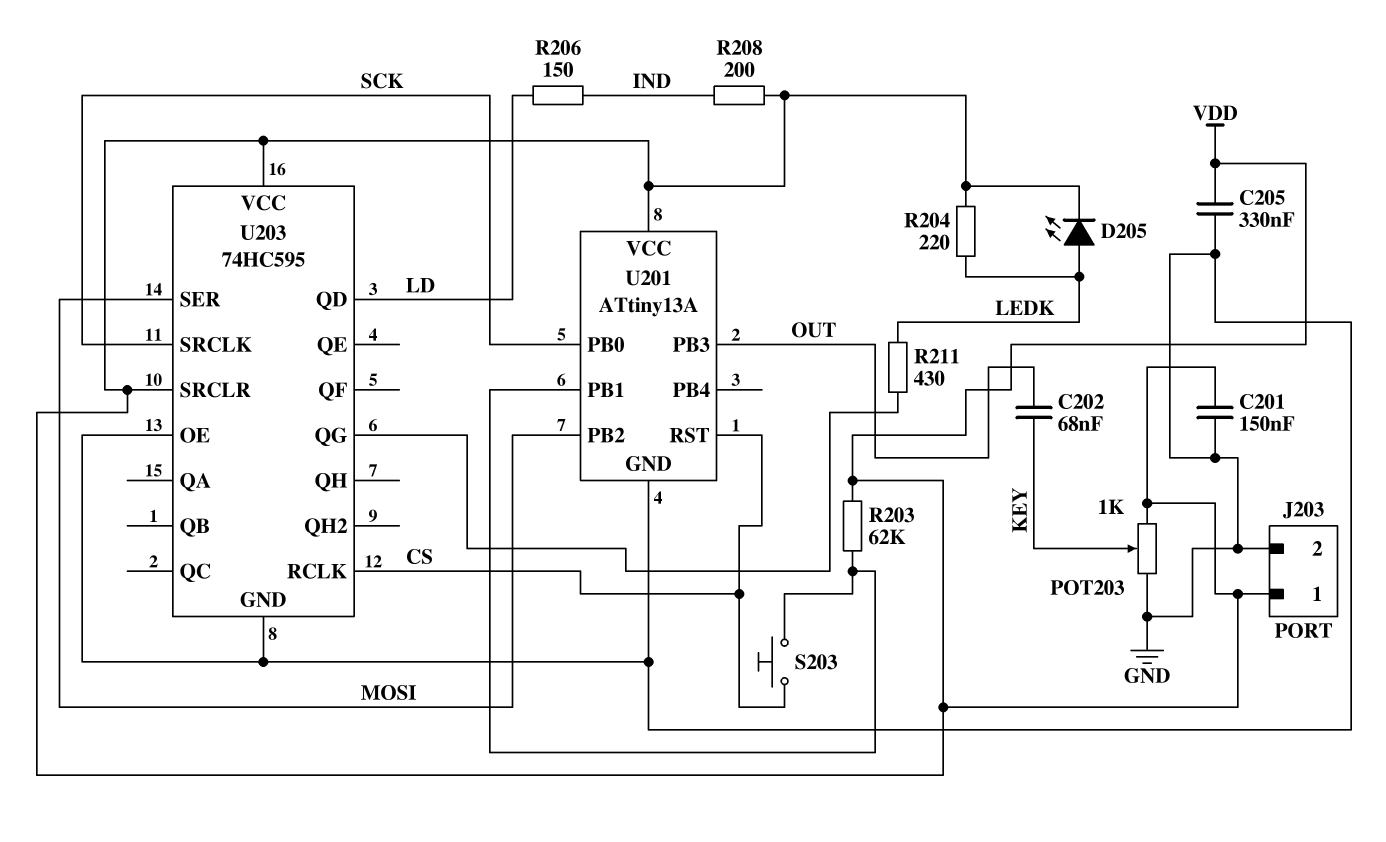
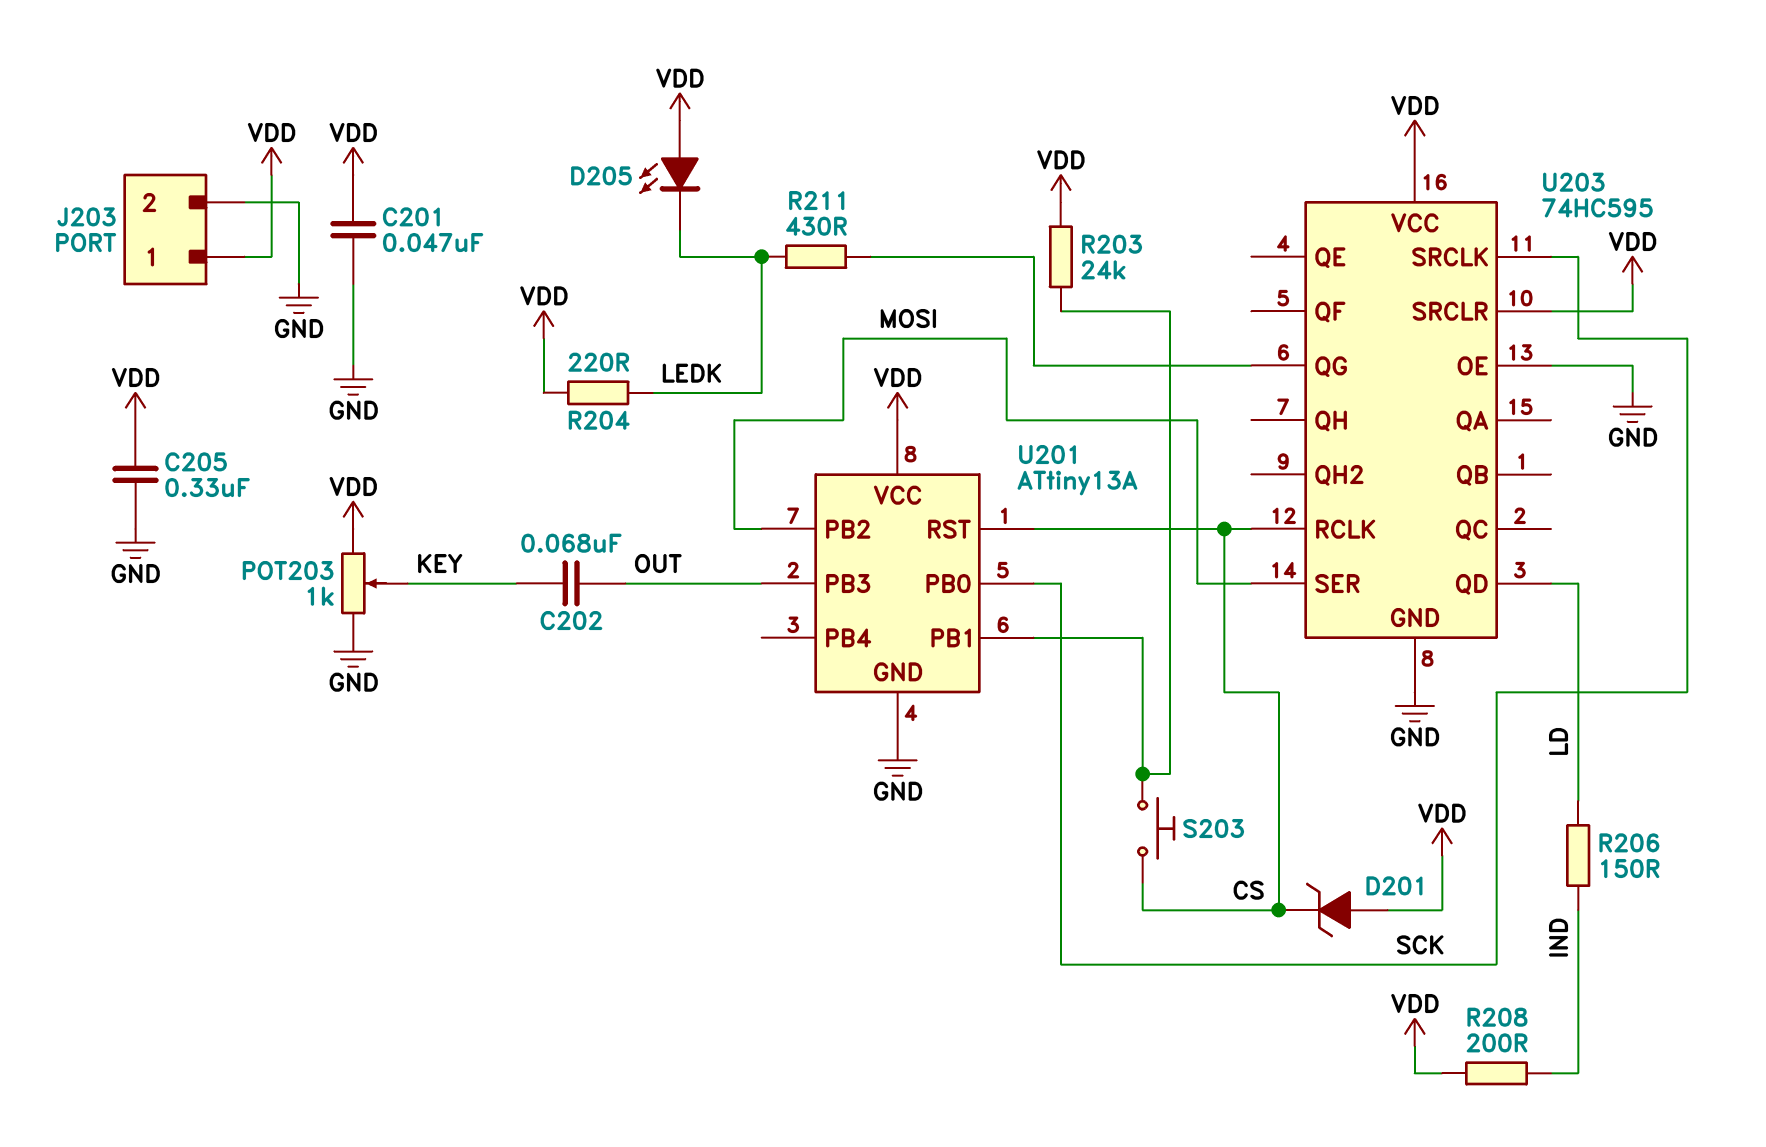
C201: 150nF (GND, VDD) -> 47nF (GND, VDD)
D201: none -> zener (A VDD, K CS)
D205: LED (A LEDK, K VDD) -> LED (A VDD, K LEDK)
R203: 62k (U201/PB1, VDD) -> 24k (U201/PB1, VDD)

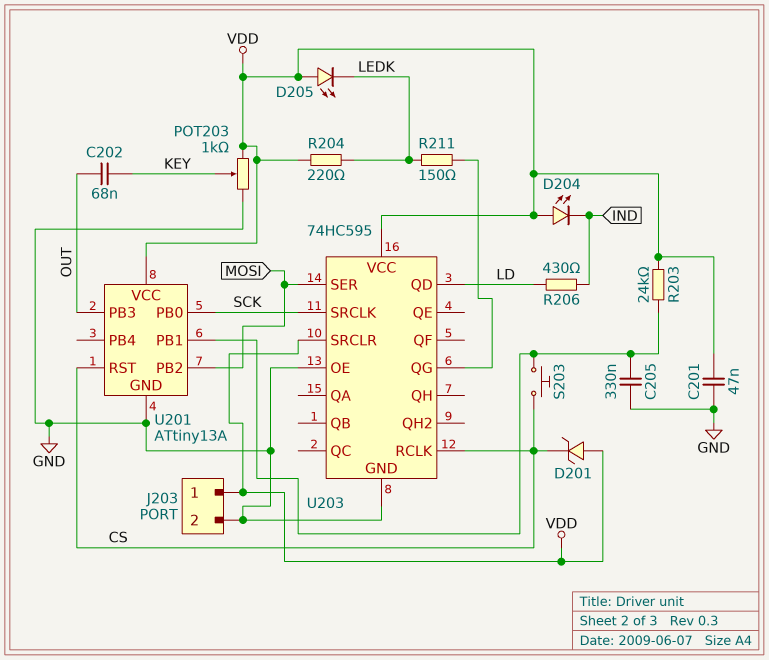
C205: 330nF (GND, VDD) -> 330nF (GND, U201/PB1)
D204: none -> LED (A VDD, K IND)
R206: 150 (IND, LD) -> 430 (IND, LD)
R208: 200 (IND, VDD) -> none
R211: 430 (LEDK, U203/QG) -> 150 (LEDK, U203/QG)

